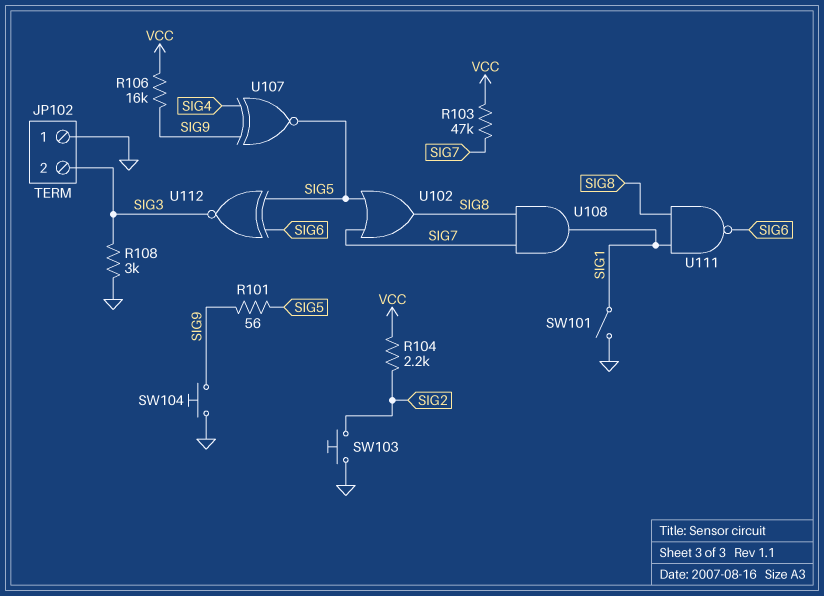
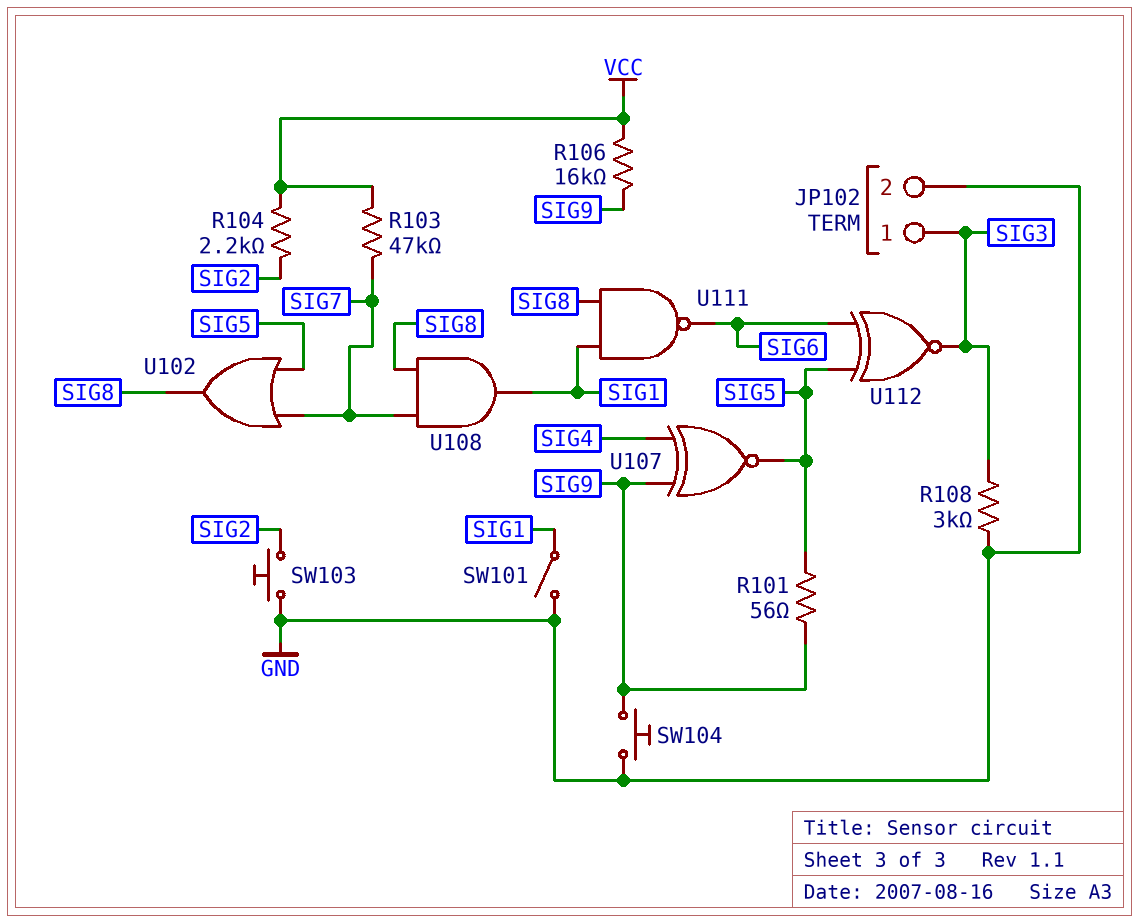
JP102 pin 1: GND -> SIG3
JP102 pin 2: SIG3 -> GND

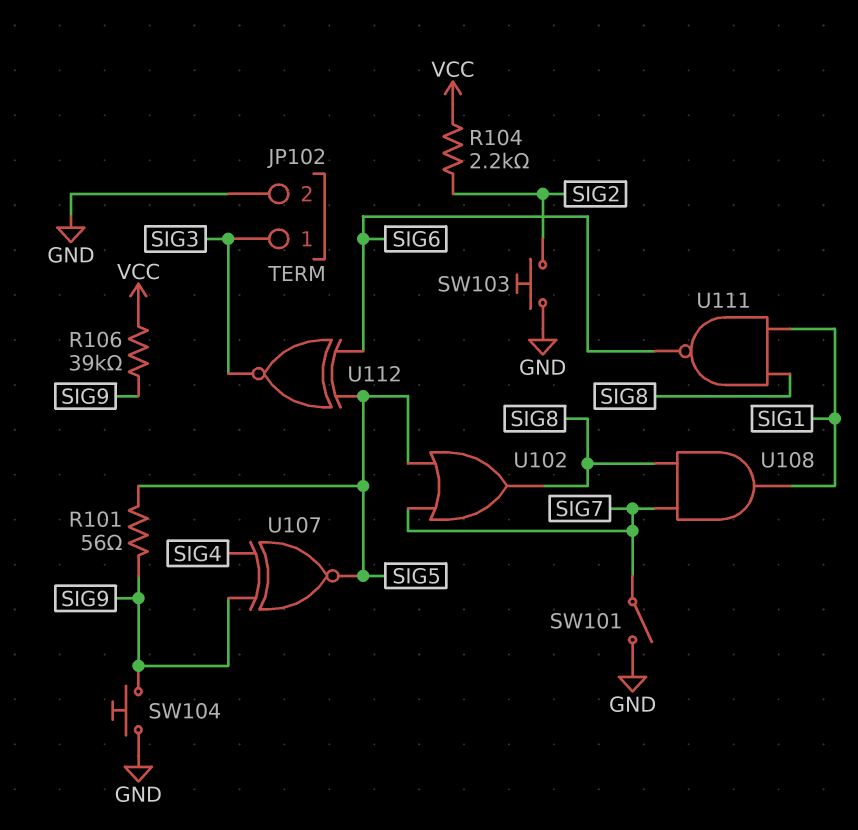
R103: 47k (SIG7, VCC) -> none
R106: 16k (SIG9, VCC) -> 39k (SIG9, VCC)
R108: 3k (GND, SIG3) -> none
SW101: switch (GND, SIG1) -> switch (GND, SIG7)

